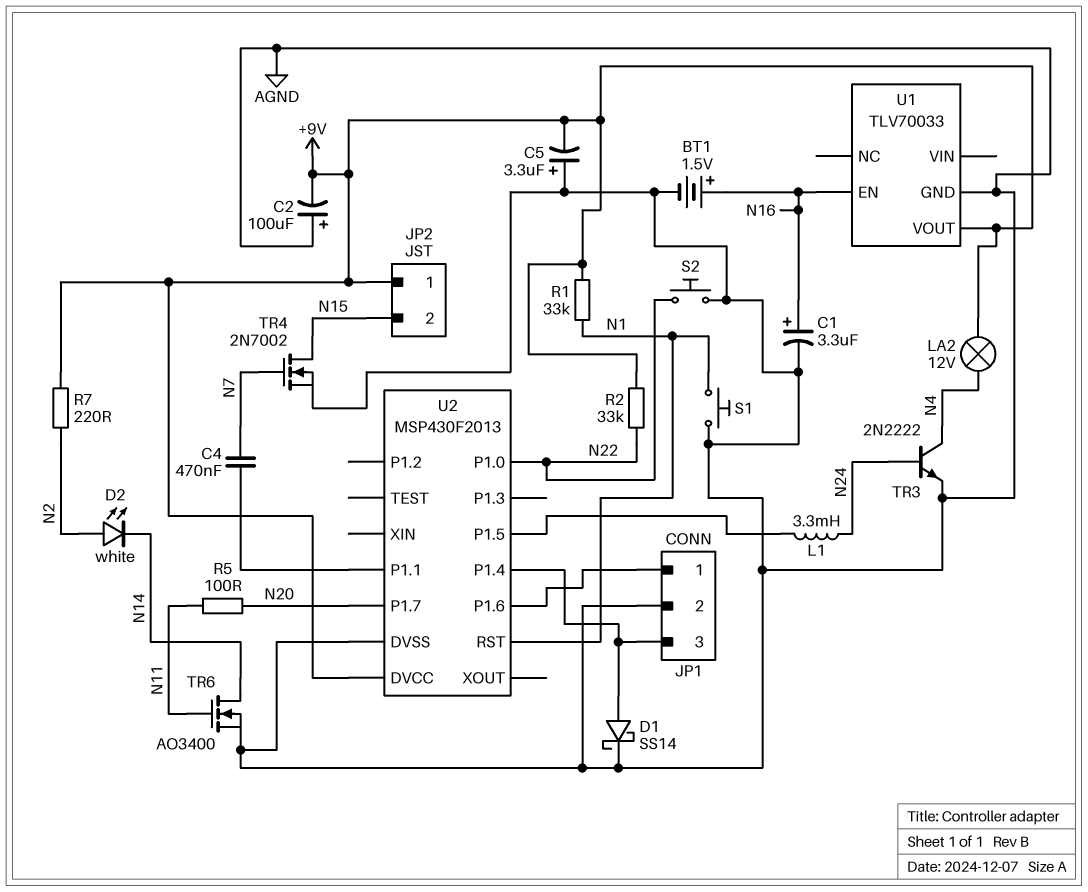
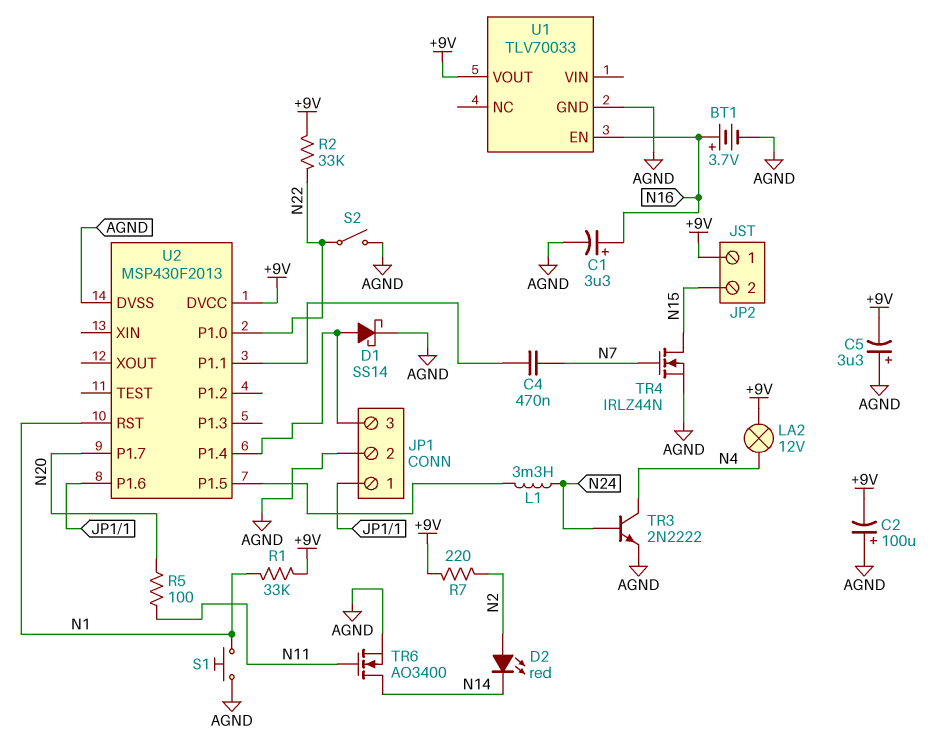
BT1: 1.5V (plus N16, minus AGND) -> 3.7V (plus N16, minus AGND)
D2: LED white (A N2, K N14) -> LED red (A N2, K N14)
S2: button (AGND, N22) -> switch (AGND, N22)
TR4: NMOS 2N7002 (G N7, D N15, S AGND) -> NMOS IRLZ44N (G N7, D N15, S AGND)

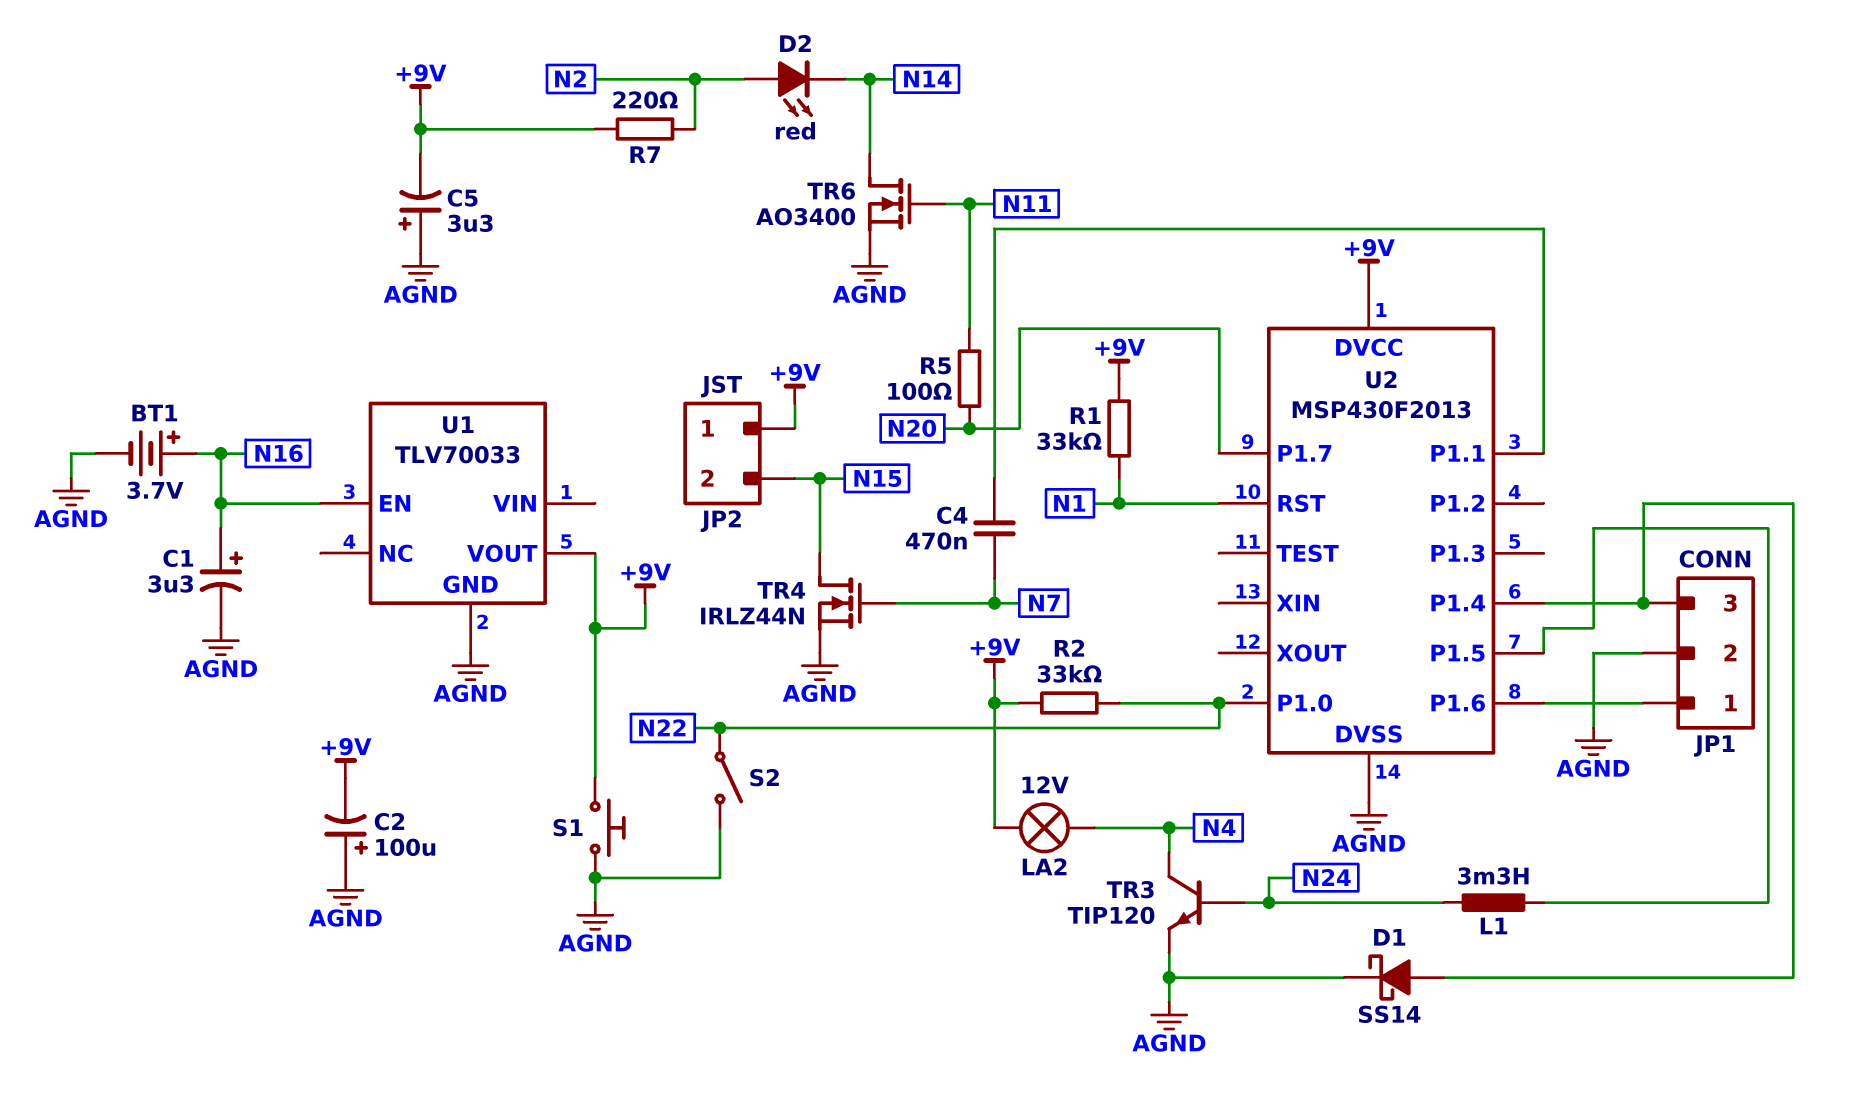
S1: button (AGND, N1) -> button (+9V, AGND)
TR3: NPN 2N2222 (B N24, C N4, E AGND) -> NPN TIP120 (B N24, C N4, E AGND)

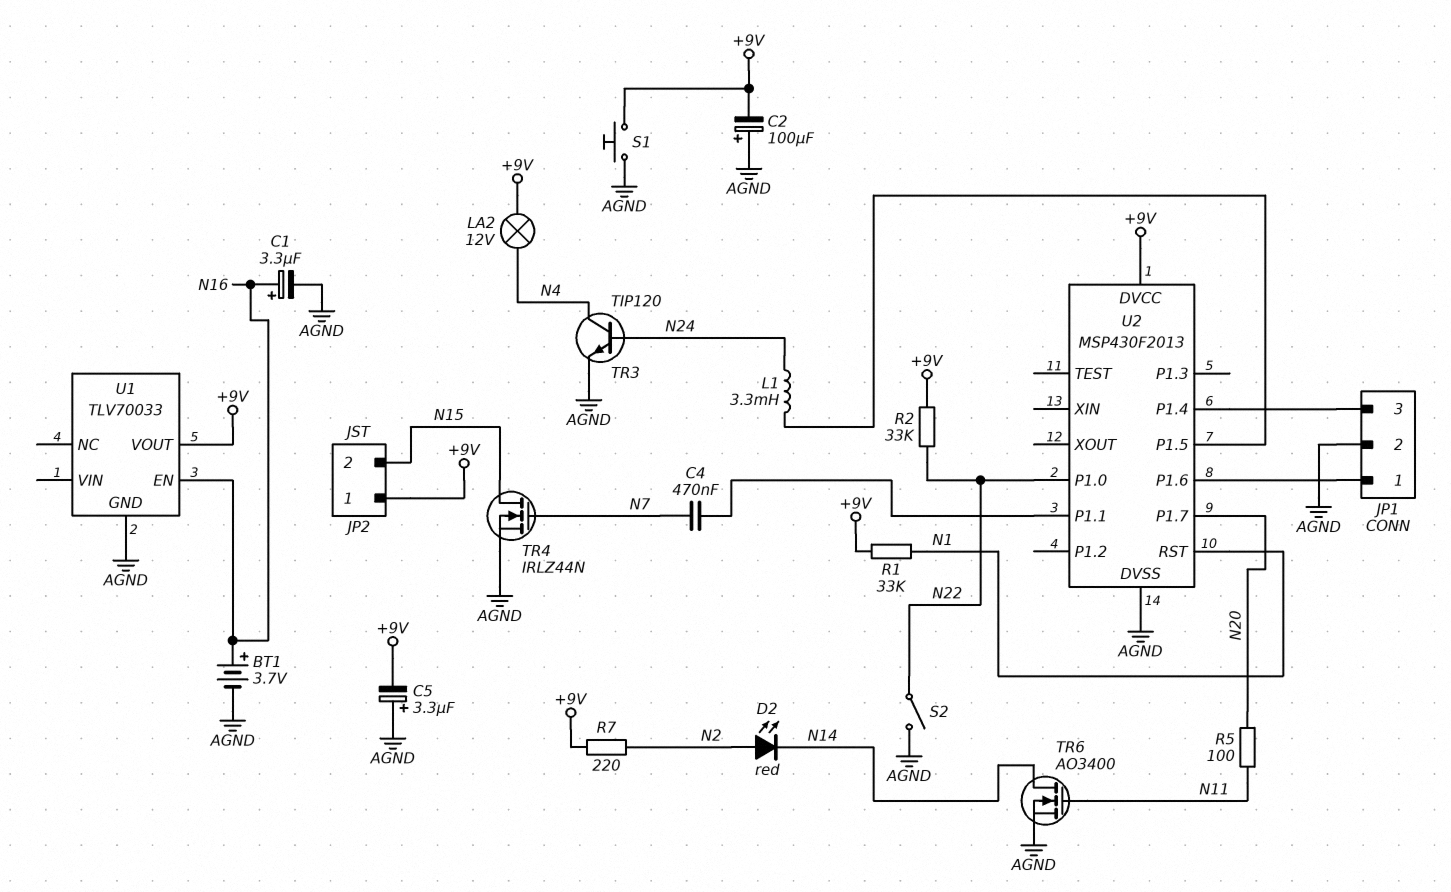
D1: schottky SS14 (A JP1/3, K AGND) -> none

